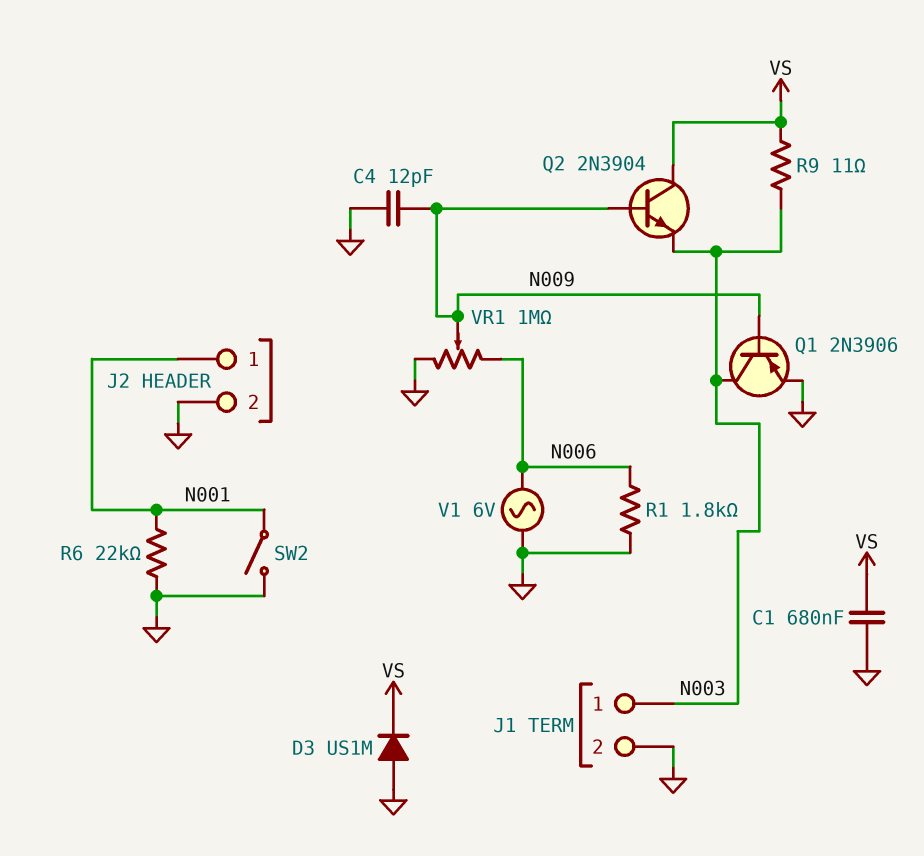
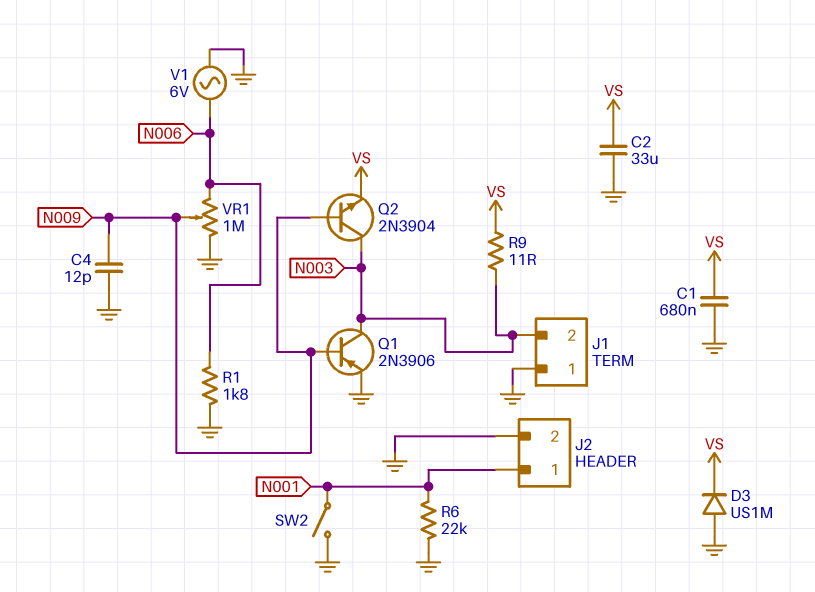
C2: none -> 33uF (GND, VS)
J1 pin 1: N003 -> GND
J1 pin 2: GND -> N003
Q2: NPN 2N3904 (B N009, C VS, E N003) -> NPN 2N3904 (B N009, C N003, E VS)

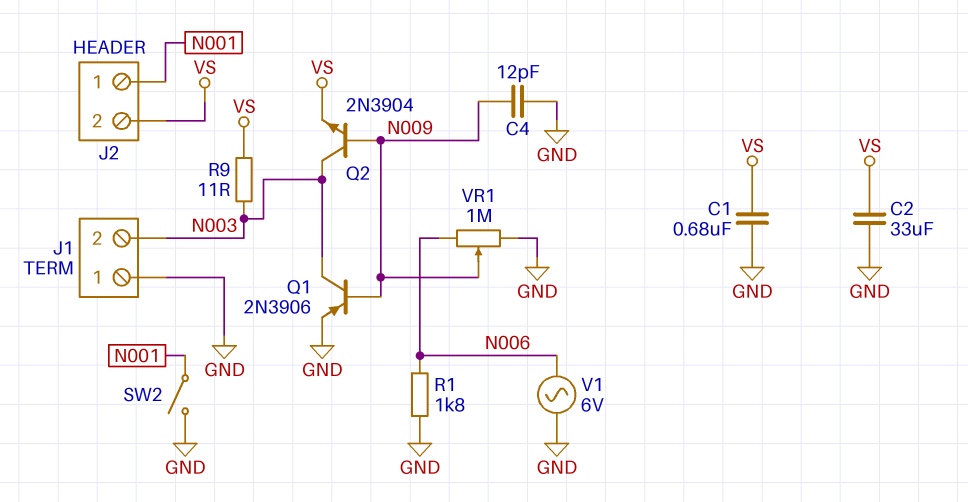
D3: diode US1M (A GND, K VS) -> none
J2 pin 2: GND -> VS
R6: 22k (GND, N001) -> none

